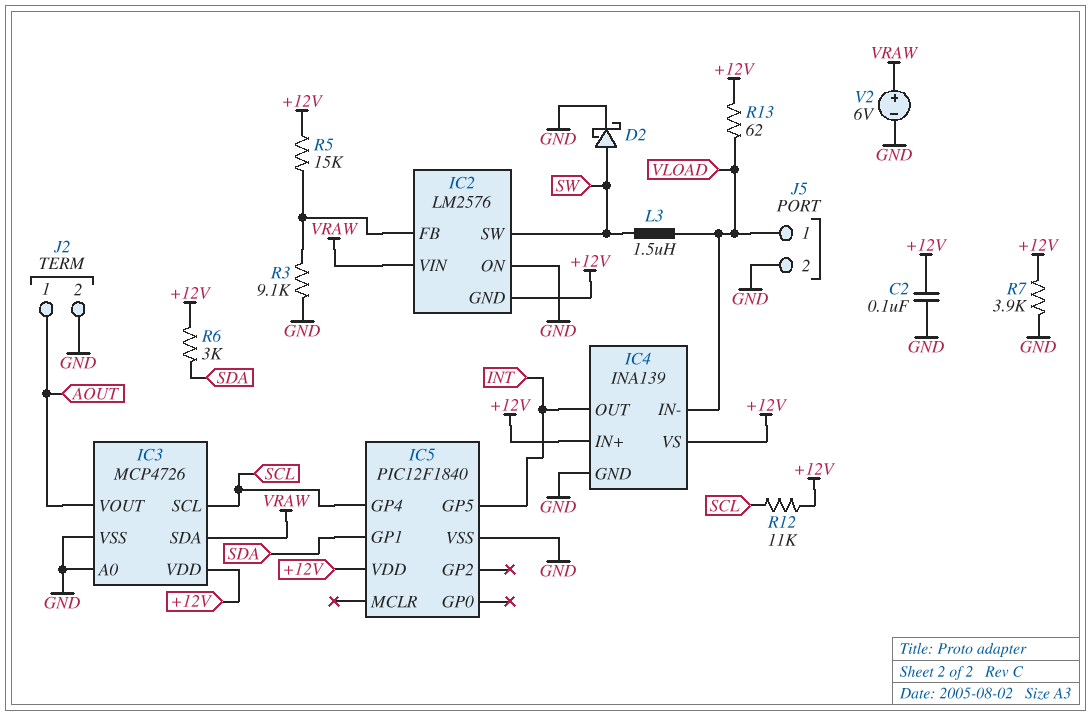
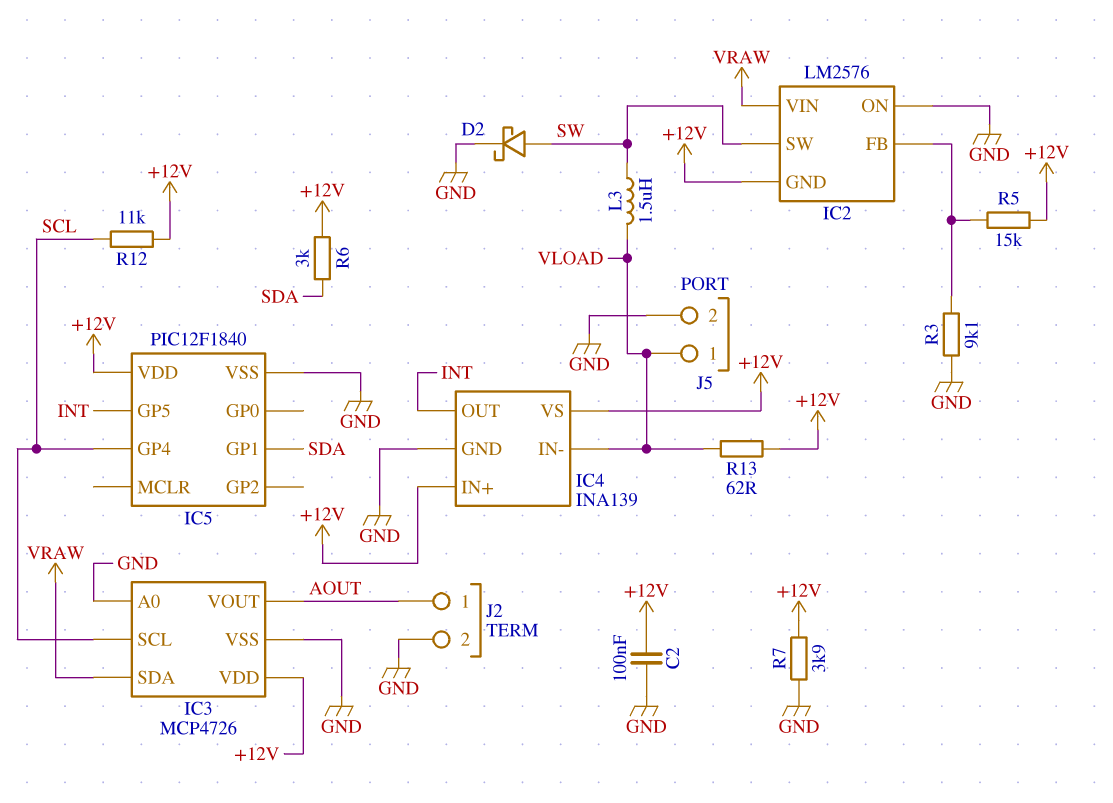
V2: 6V (plus VRAW, minus GND) -> none

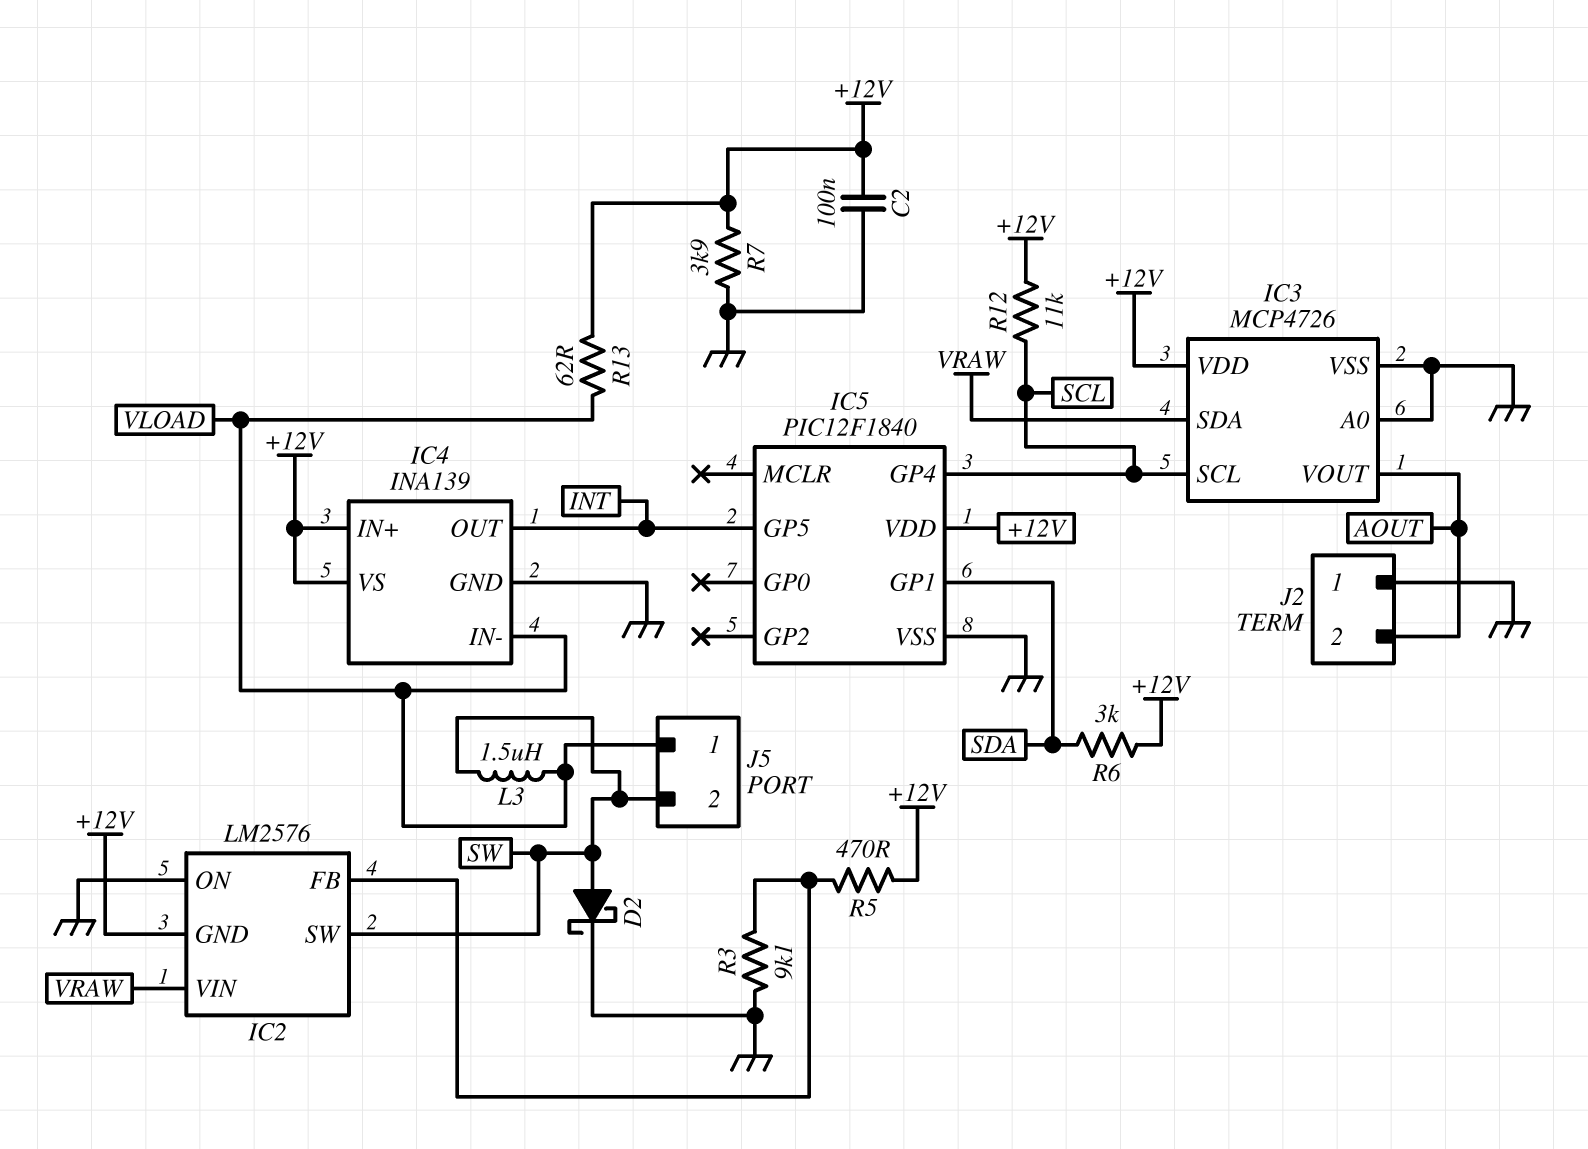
J2 pin 1: AOUT -> GND
J2 pin 2: GND -> AOUT
J5 pin 2: GND -> SW
R5: 15k (+12V, IC2/FB) -> 470 (+12V, IC2/FB)

